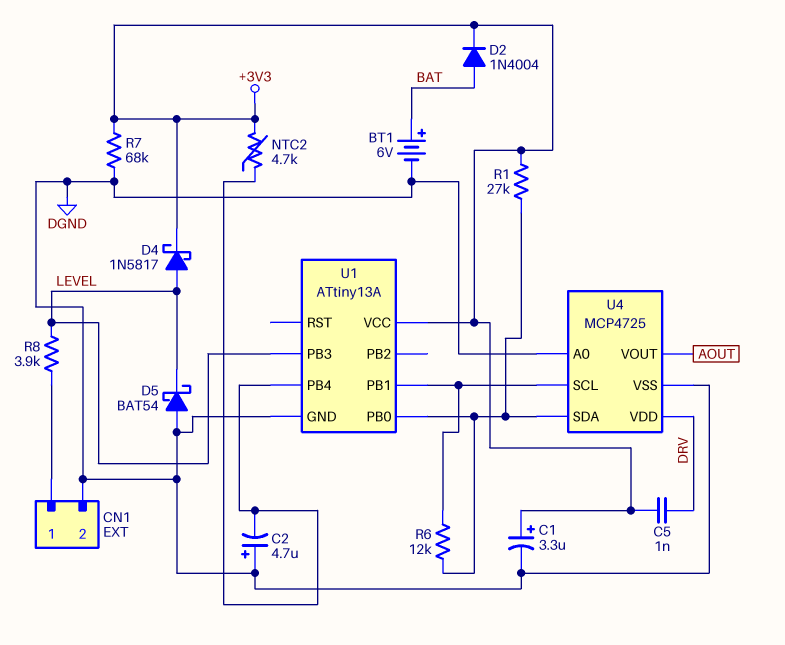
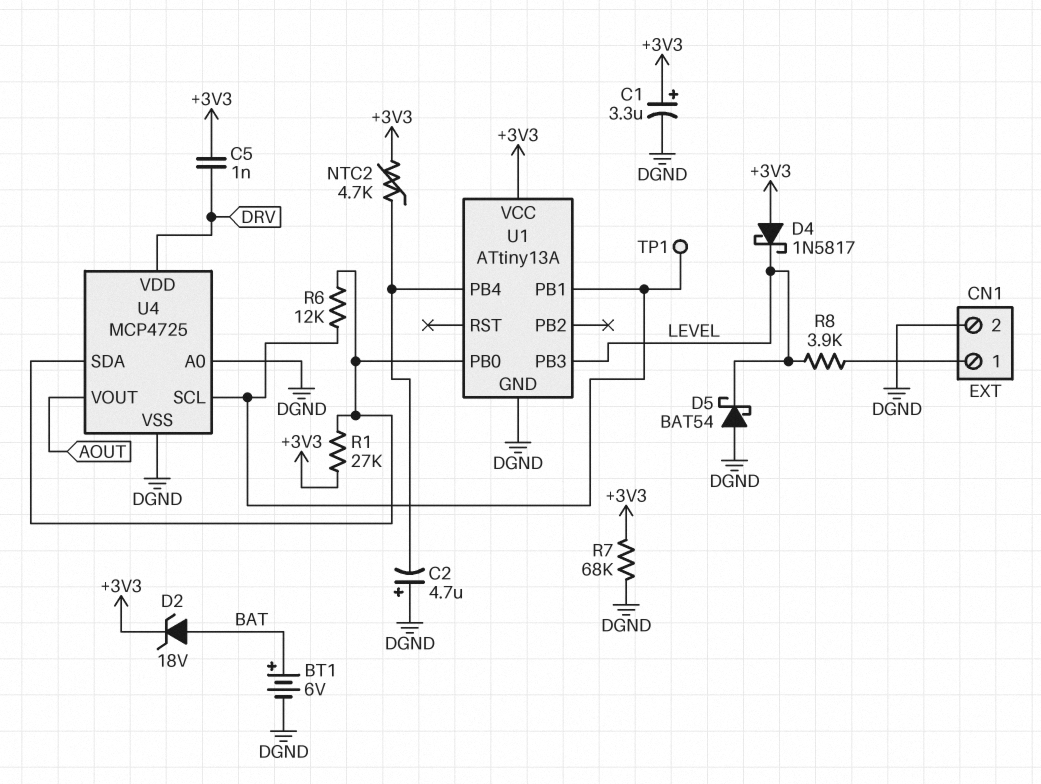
D2: diode 1N4004 (A BAT, K +3V3) -> zener 18V (A BAT, K +3V3)
D4: schottky 1N5817 (A LEVEL, K +3V3) -> schottky 1N5817 (A +3V3, K LEVEL)
TP1: none -> test point (U1/PB1)

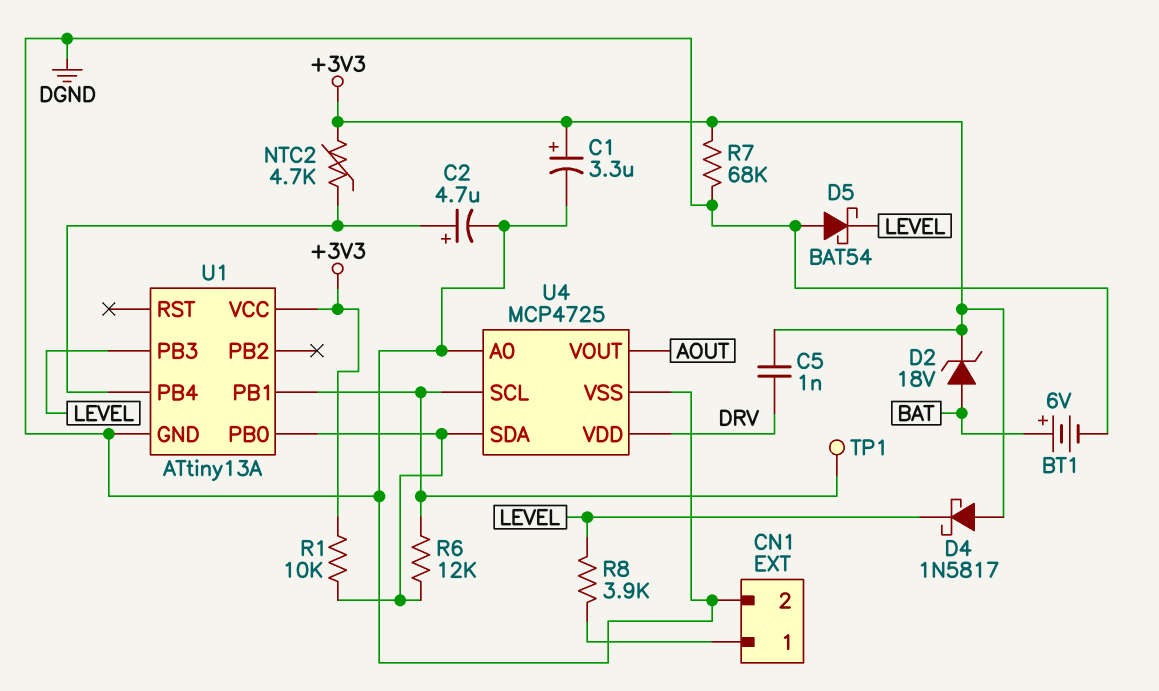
C2: 4.7uF (plus DGND, minus U1/PB4) -> 4.7uF (plus U1/PB4, minus DGND)
R1: 27k (+3V3, U1/PB0) -> 10k (+3V3, U1/PB0)

